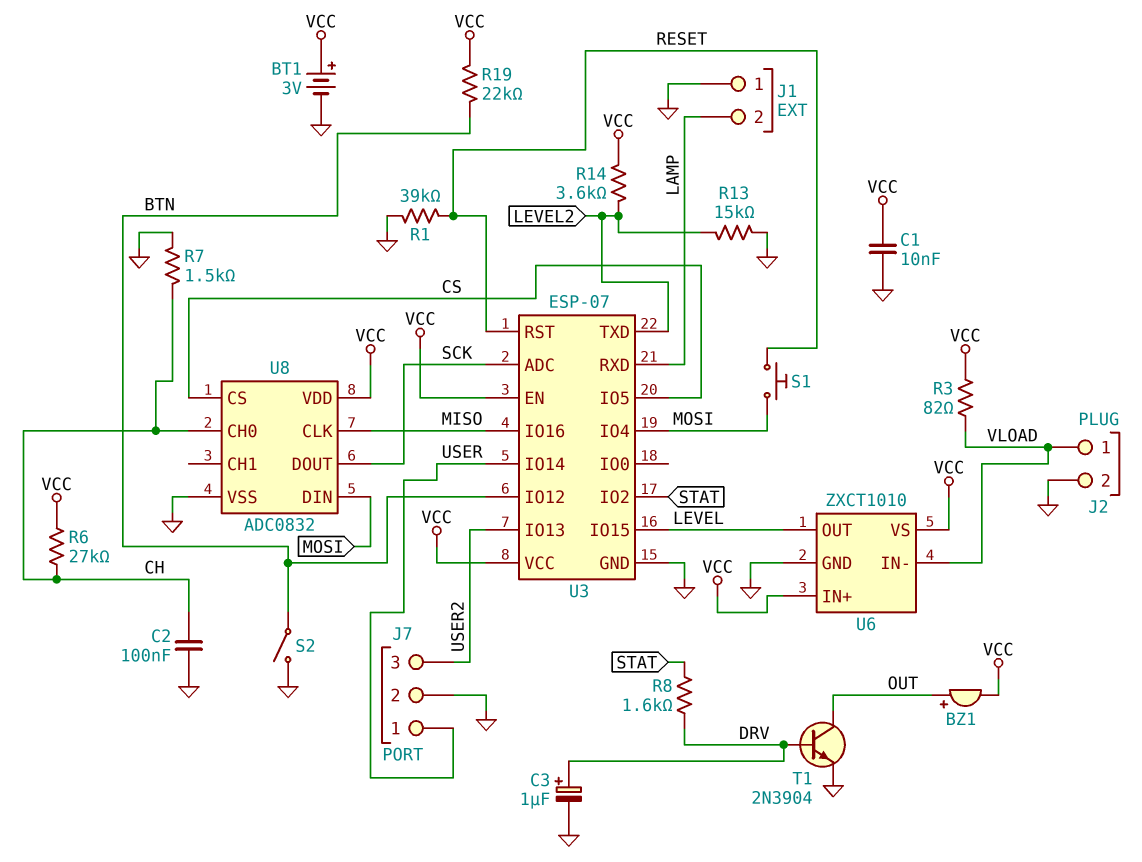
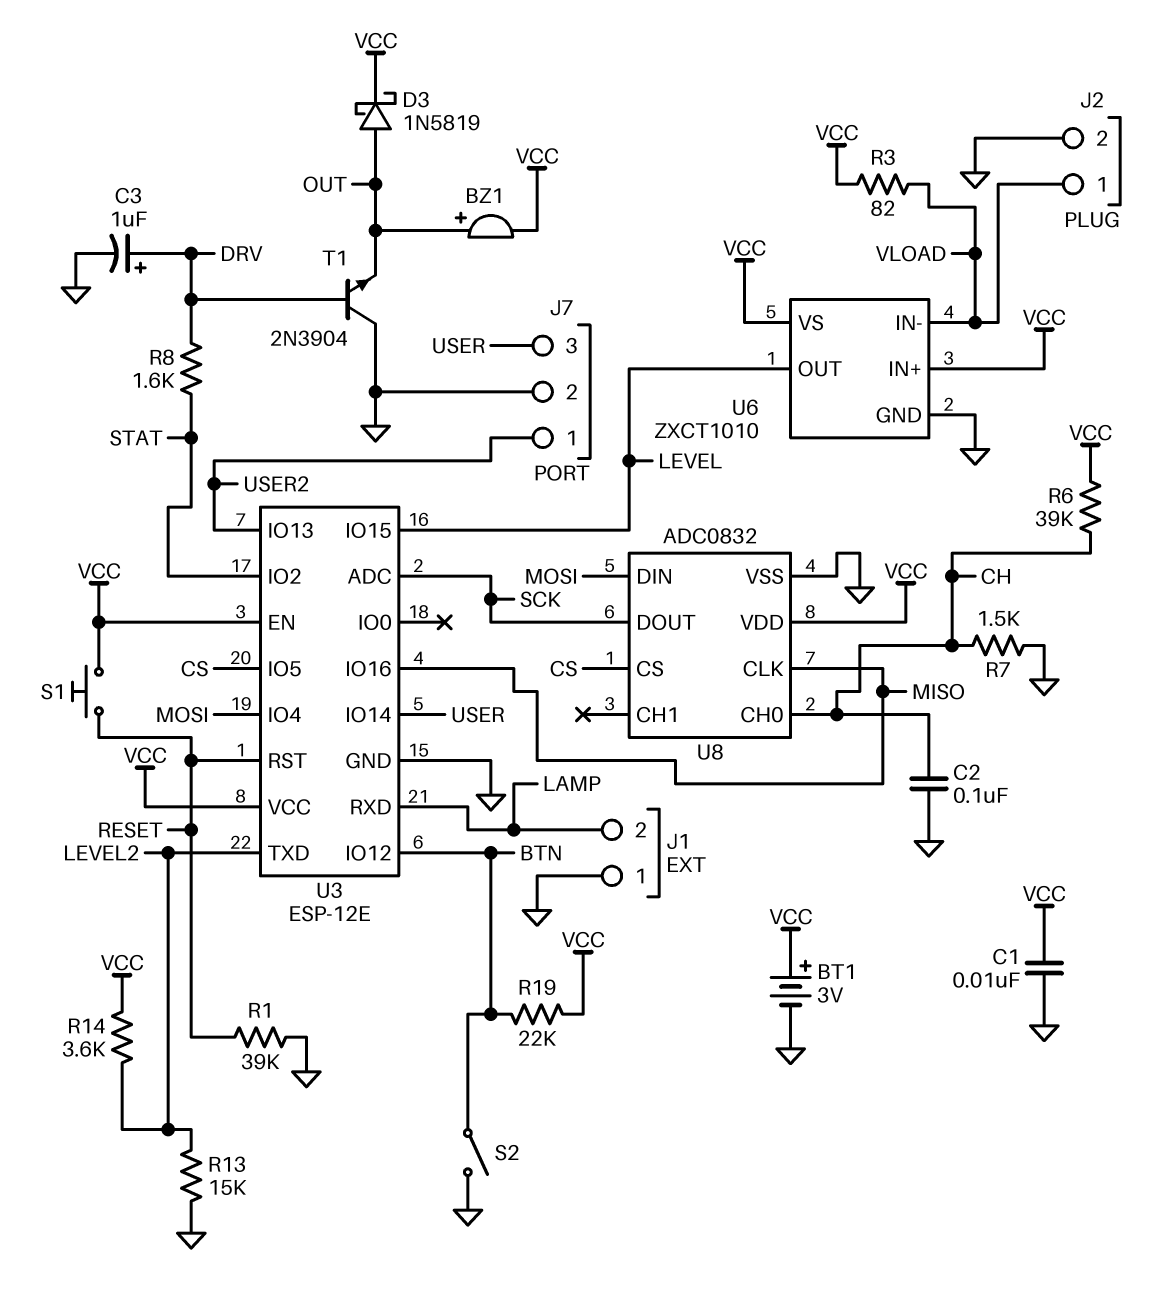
D3: none -> schottky 1N5819 (A OUT, K VCC)
J7 pin 1: USER -> USER2
J7 pin 3: USER2 -> USER
R6: 27k (CH, VCC) -> 39k (CH, VCC)
S1: button (MOSI, RESET) -> button (RESET, VCC)
T1: NPN 2N3904 (B DRV, C OUT, E GND) -> NPN 2N3904 (B DRV, C GND, E OUT)
U3: ESP-07 -> ESP-12E

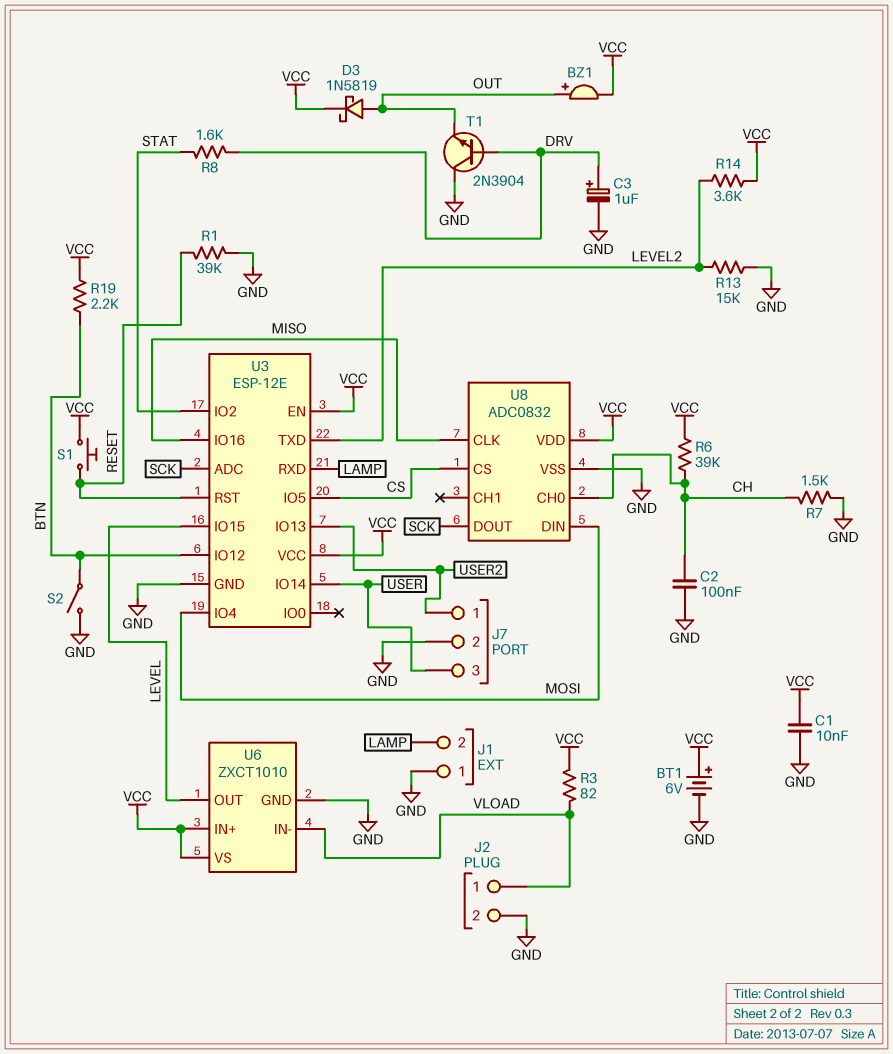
BT1: 3V (plus VCC, minus GND) -> 6V (plus VCC, minus GND)
R19: 22k (BTN, VCC) -> 2.2k (BTN, VCC)

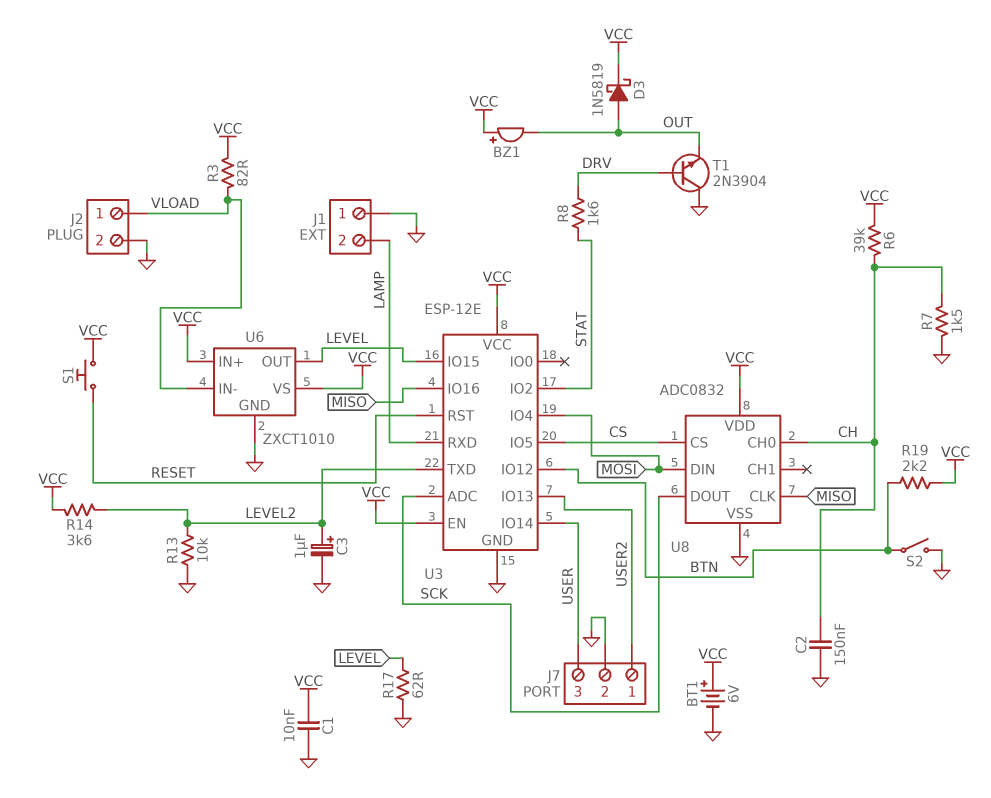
BZ1: buzzer (plus OUT, minus VCC) -> buzzer (plus VCC, minus OUT)
C2: 100nF (CH, GND) -> 150nF (CH, GND)
C3: 1uF (plus DRV, minus GND) -> 1uF (plus LEVEL2, minus GND)
R1: 39k (GND, RESET) -> none
R13: 15k (GND, LEVEL2) -> 10k (GND, LEVEL2)
R17: none -> 62 (GND, LEVEL)

